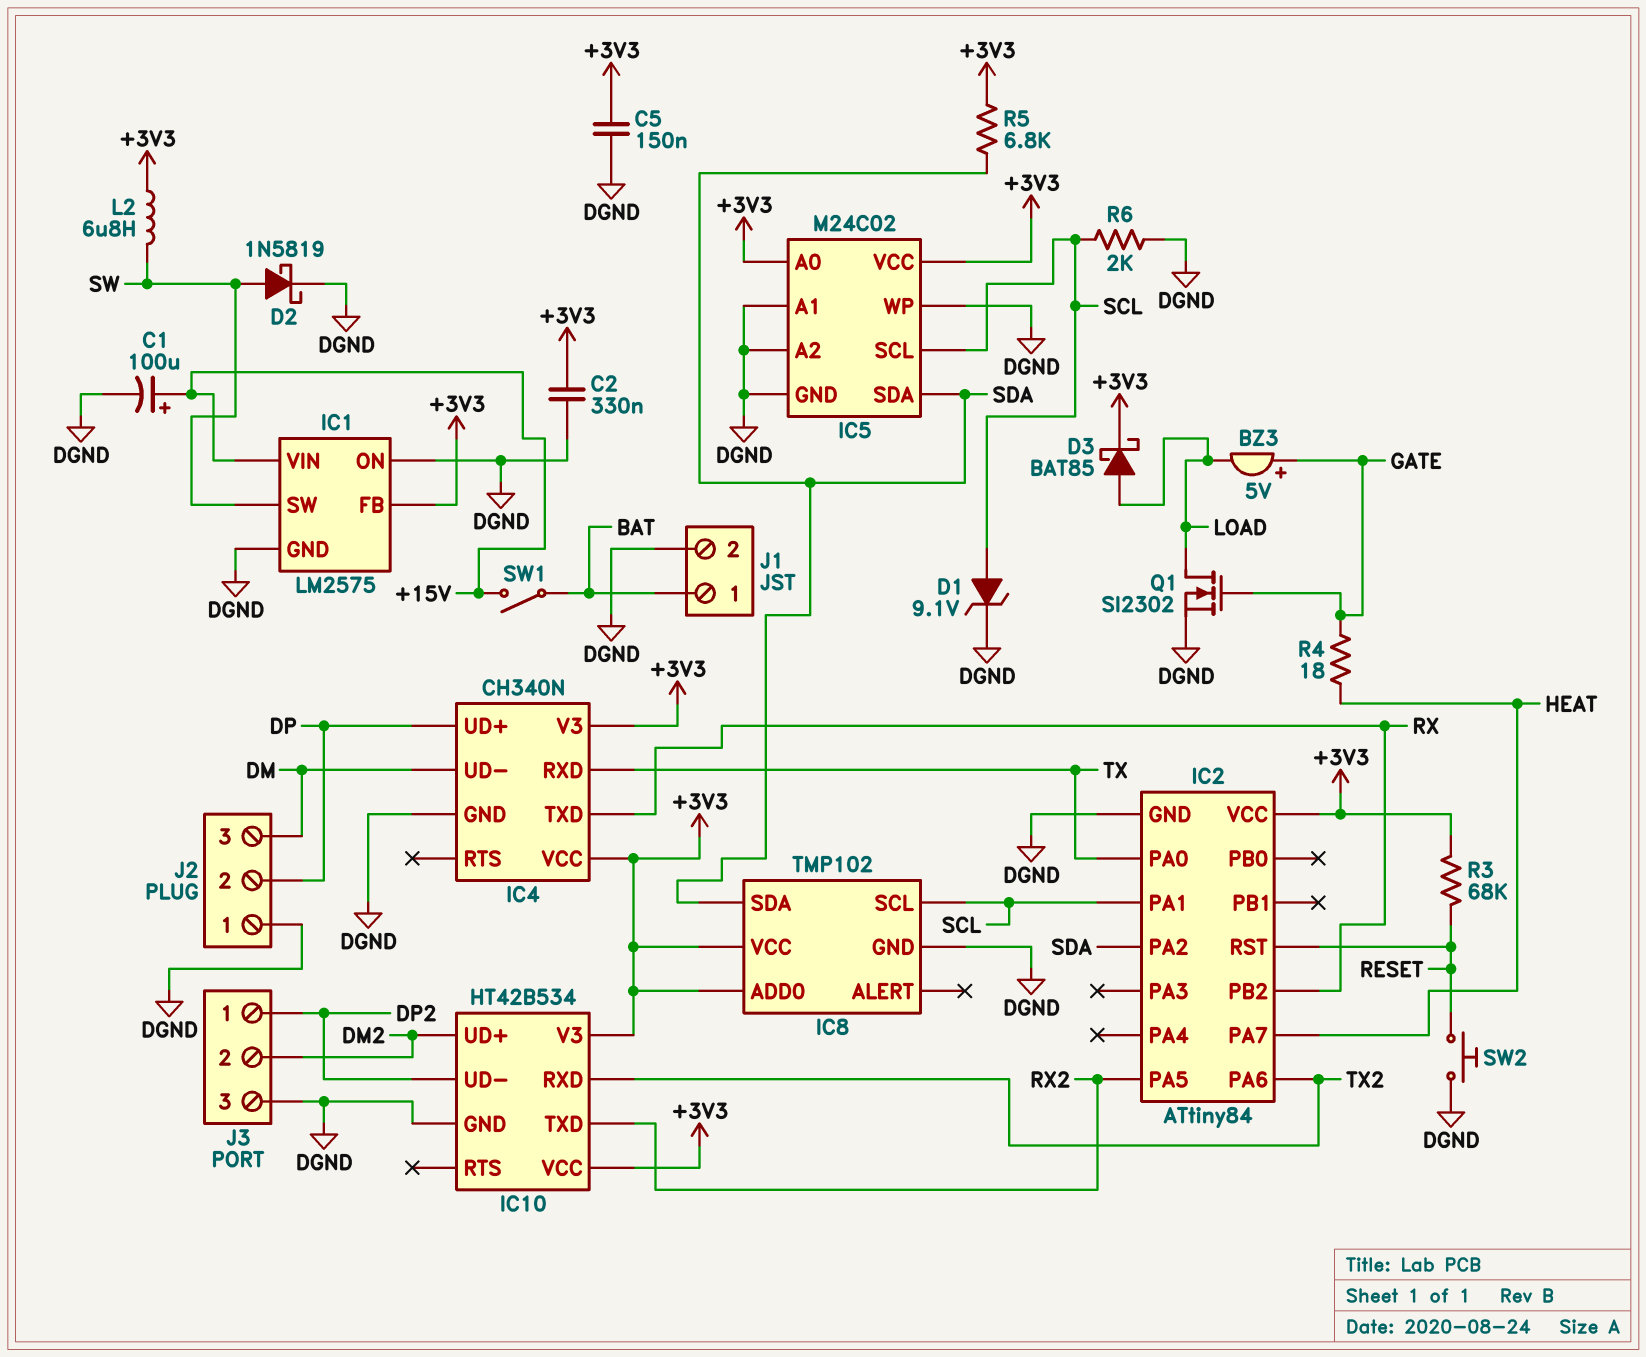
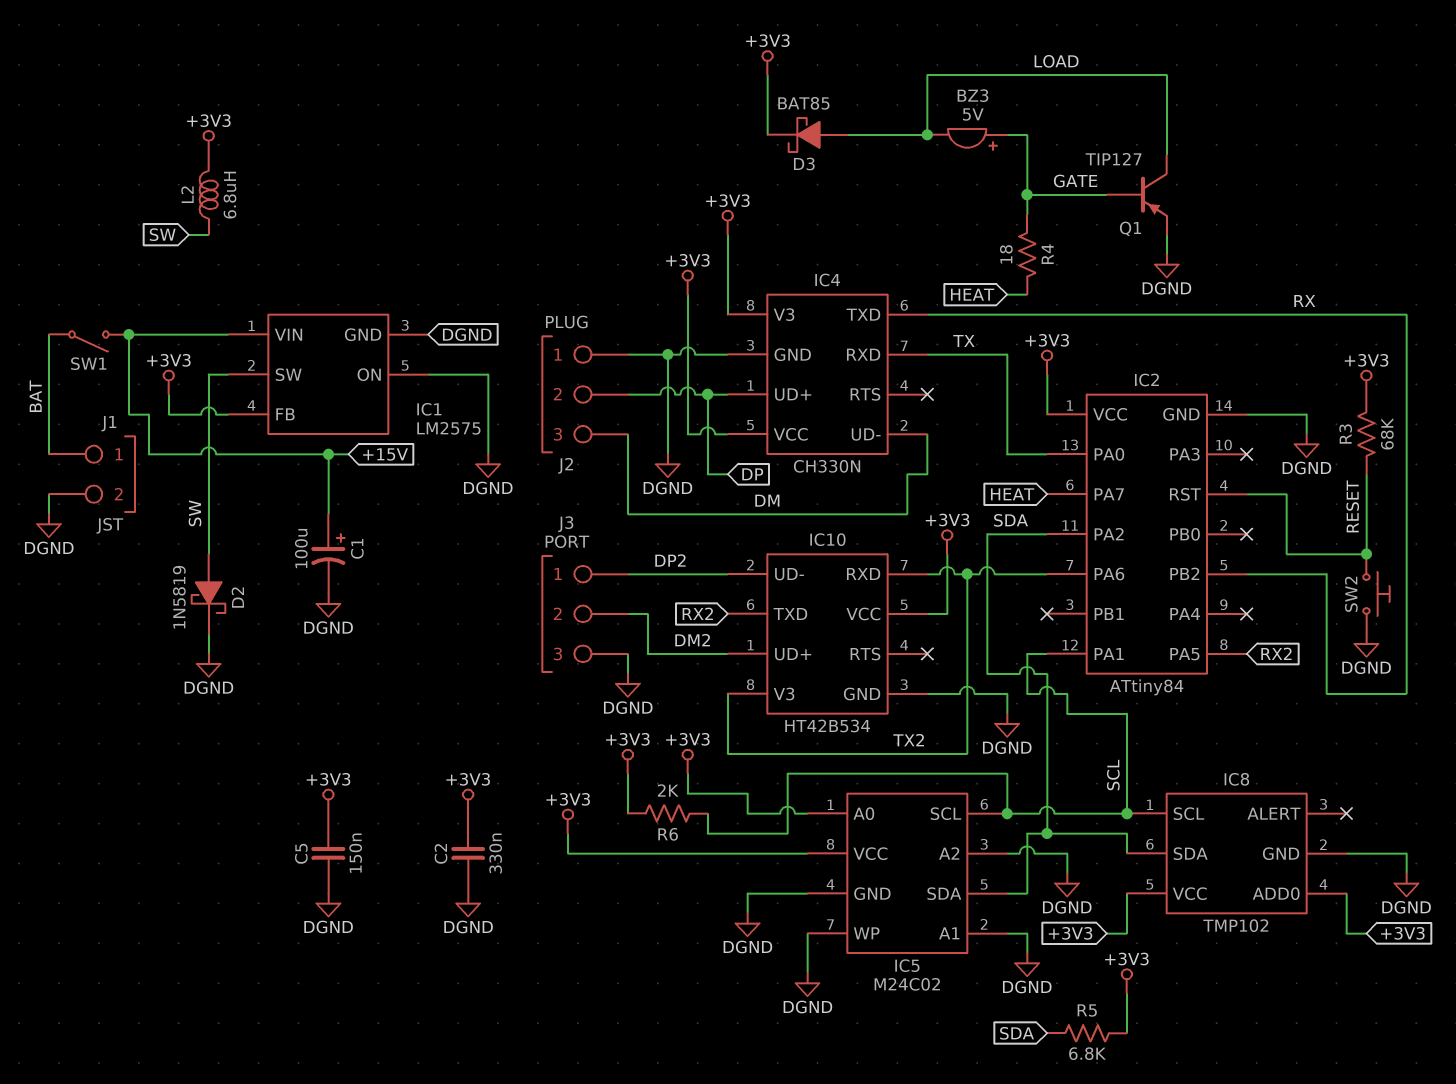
D1: zener 9.1V (A SCL, K DGND) -> none
IC4: CH340N -> CH330N
IC10 pin V3: +3V3 -> TX2
Q1: NMOS SI2302 (G GATE, D LOAD, S DGND) -> PNP TIP127 (B GATE, C LOAD, E DGND)
R6: 2k (DGND, SCL) -> 2k (+3V3, SCL)

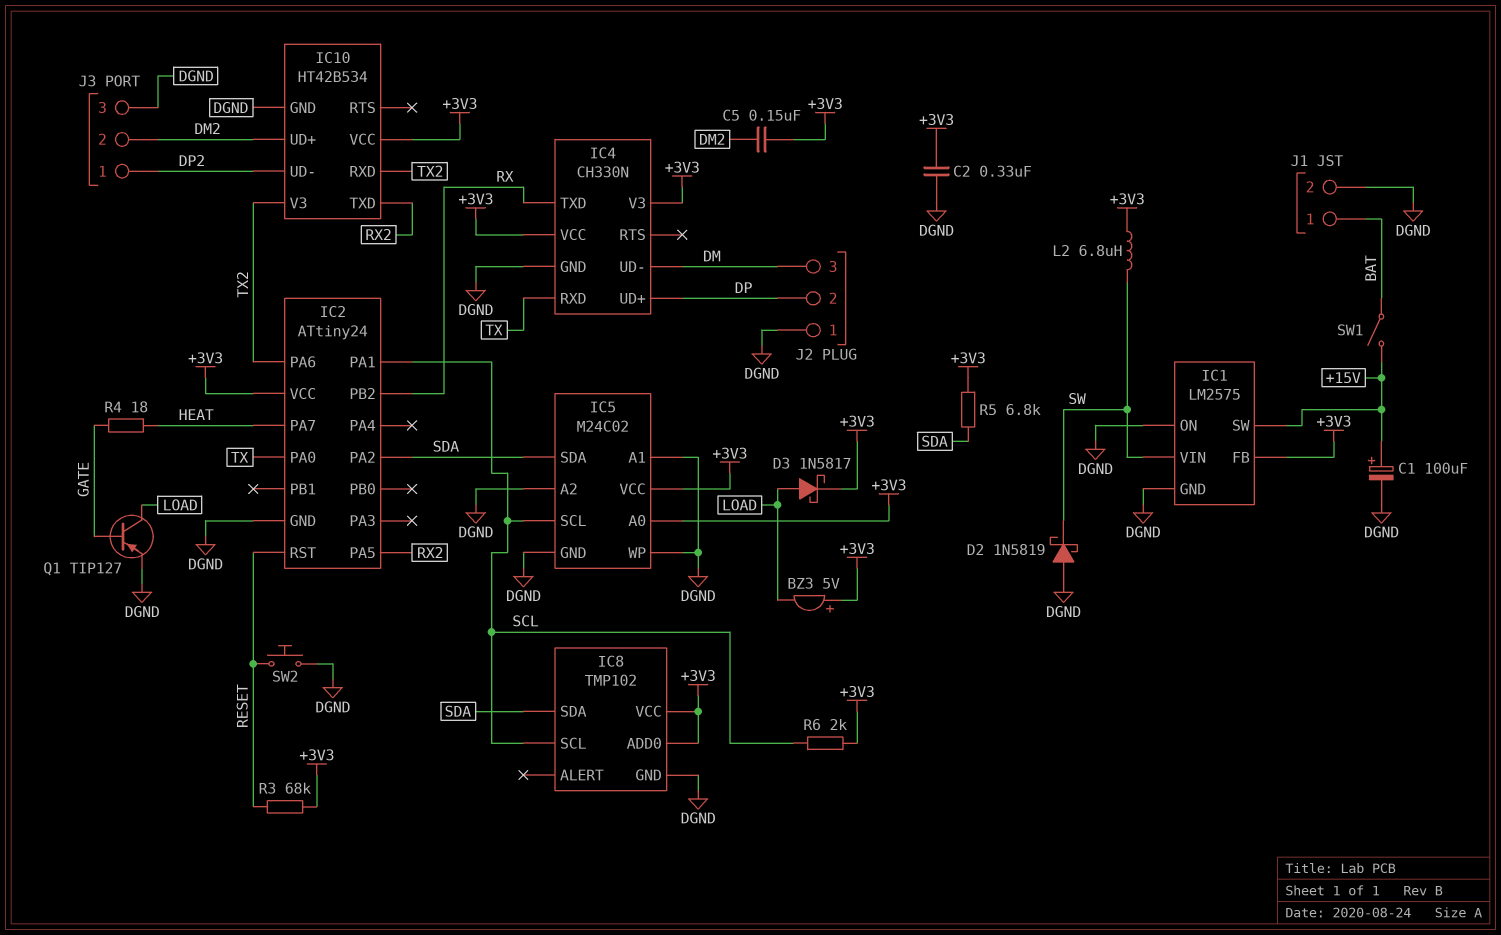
BZ3: buzzer 5V (plus GATE, minus LOAD) -> buzzer 5V (plus +3V3, minus LOAD)
C5: 150nF (+3V3, DGND) -> 150nF (+3V3, DM2)
D2: schottky 1N5819 (A SW, K DGND) -> schottky 1N5819 (A DGND, K SW)
D3: schottky BAT85 (A LOAD, K +3V3) -> schottky 1N5817 (A LOAD, K +3V3)
IC1 pin SW: SW -> +15V
IC1 pin VIN: +15V -> SW
IC2: ATtiny84 -> ATtiny24

